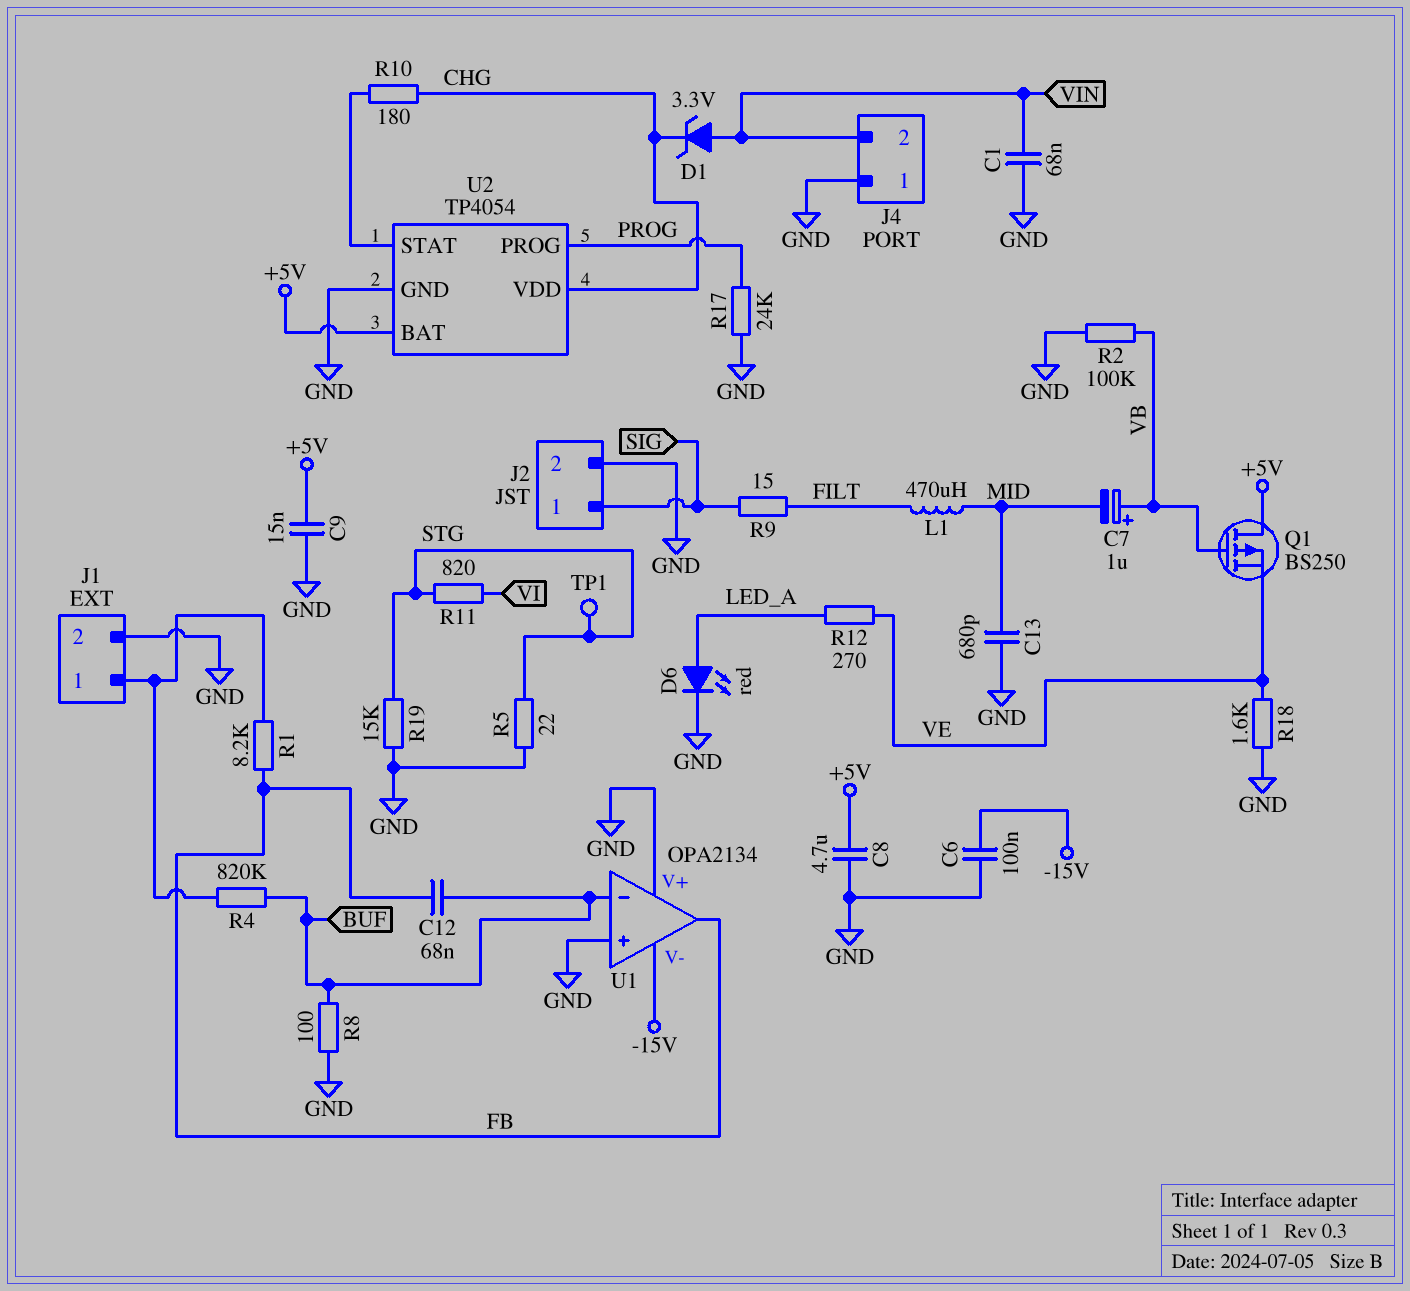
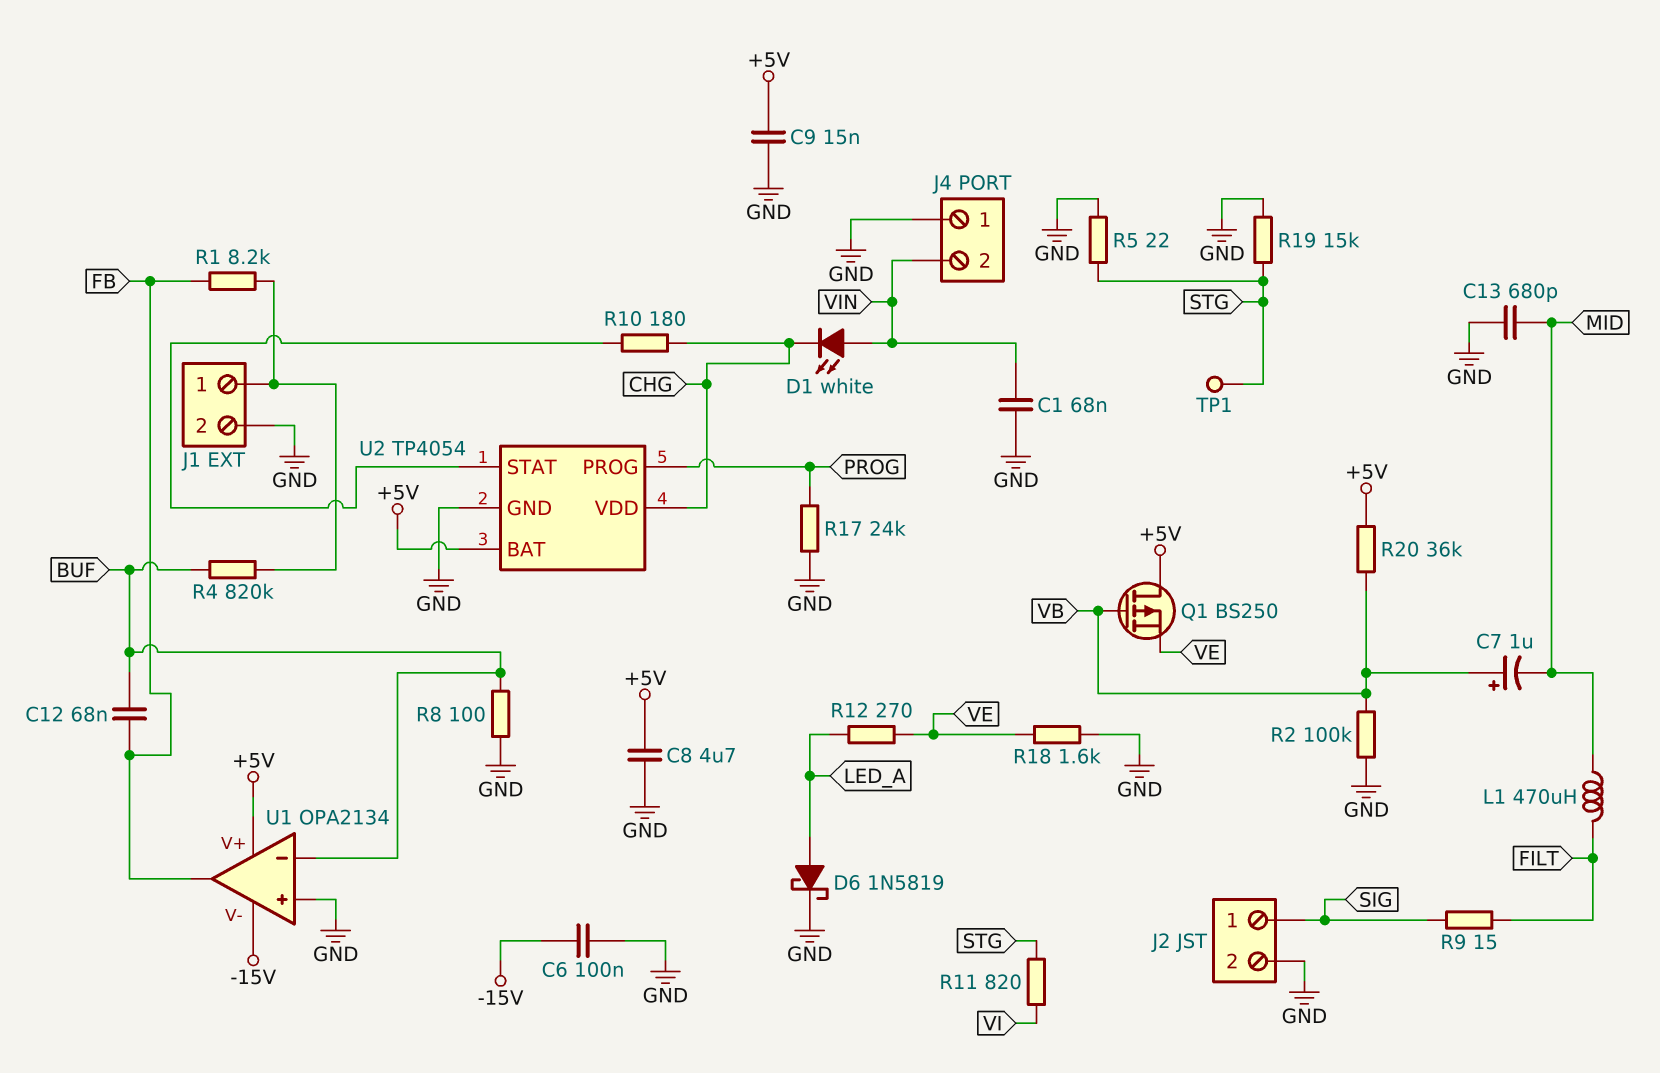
D1: zener 3.3V (A VIN, K CHG) -> LED white (A VIN, K CHG)
D6: LED red (A LED_A, K GND) -> schottky 1N5819 (A LED_A, K GND)
R20: none -> 36k (+5V, VB)
U1 pin V+: GND -> +5V

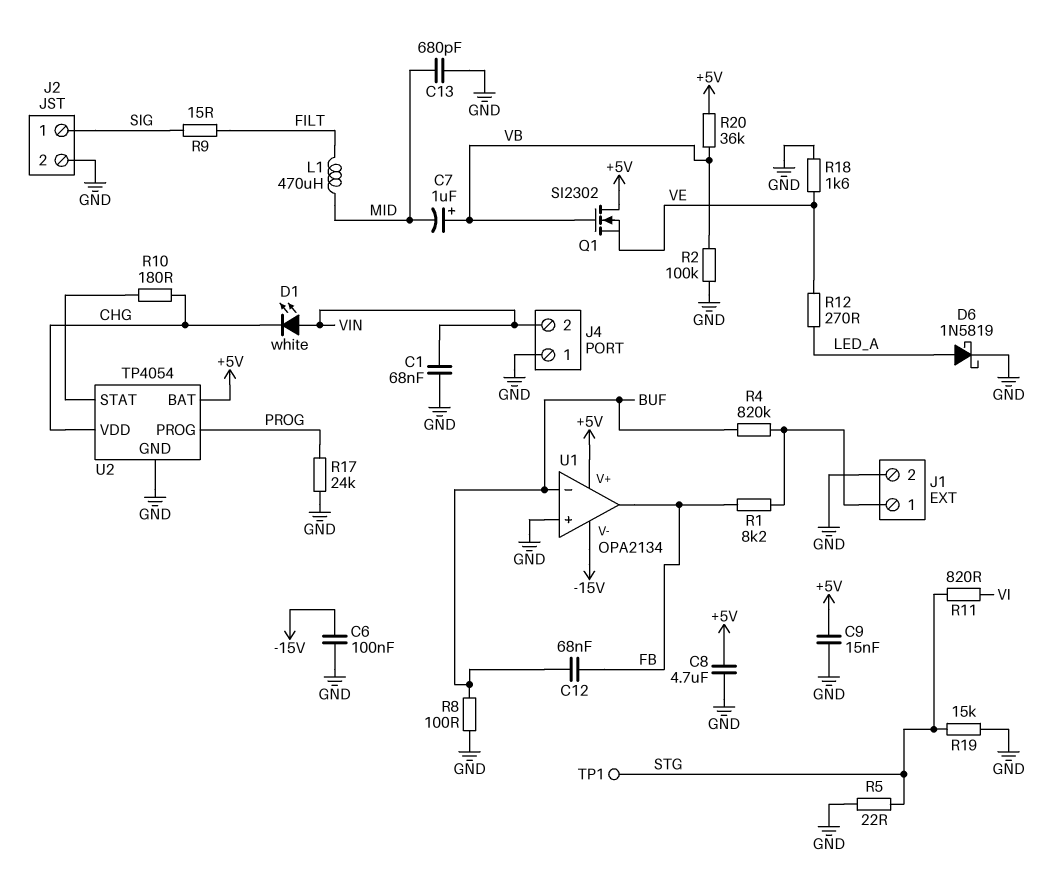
Q1: PMOS BS250 (G VB, D +5V, S VE) -> NMOS SI2302 (G VB, D +5V, S VE)

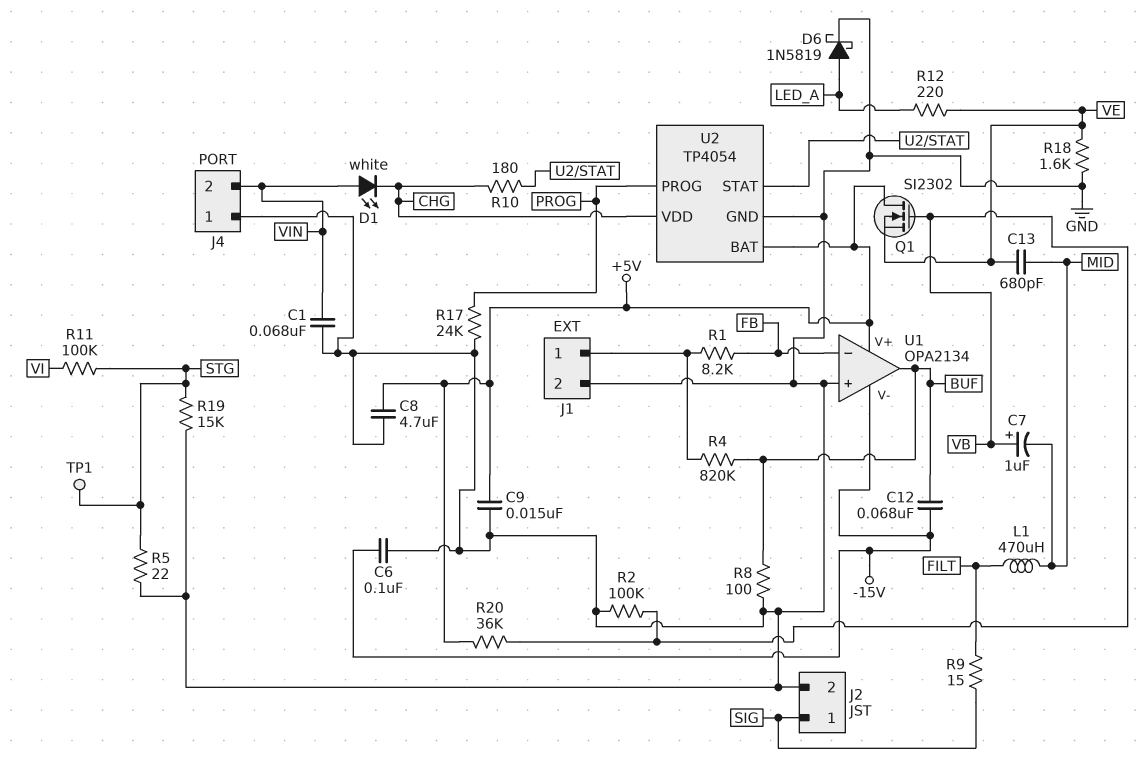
C12: 68nF (BUF, FB) -> 68nF (-15V, BUF)
C13: 680pF (GND, MID) -> 680pF (MID, VE)
R11: 820 (STG, VI) -> 100k (STG, VI)
R12: 270 (LED_A, VE) -> 220 (LED_A, VE)
U1 pin in-: BUF -> FB
U1 pin out: FB -> BUF

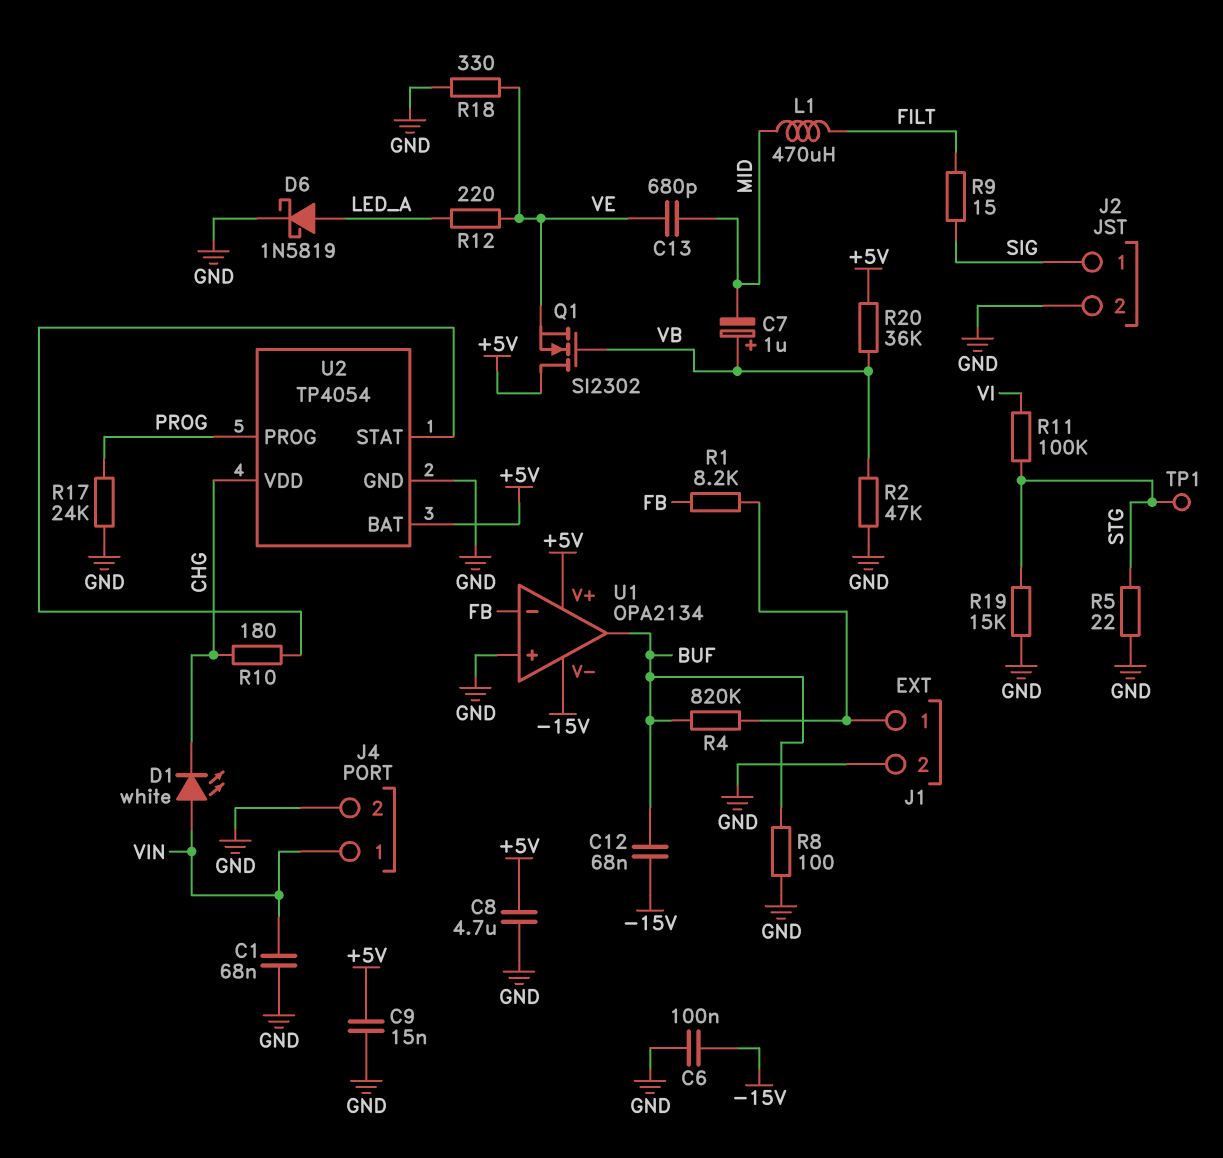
J4 pin 1: GND -> VIN
J4 pin 2: VIN -> GND
R2: 100k (GND, VB) -> 47k (GND, VB)
R18: 1.6k (GND, VE) -> 330 (GND, VE)

